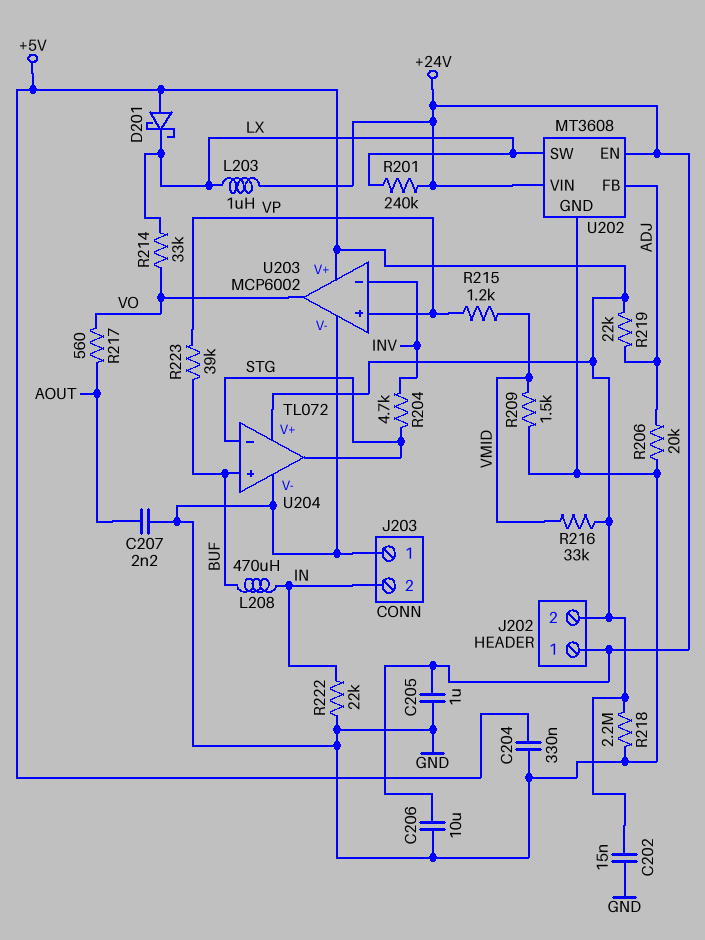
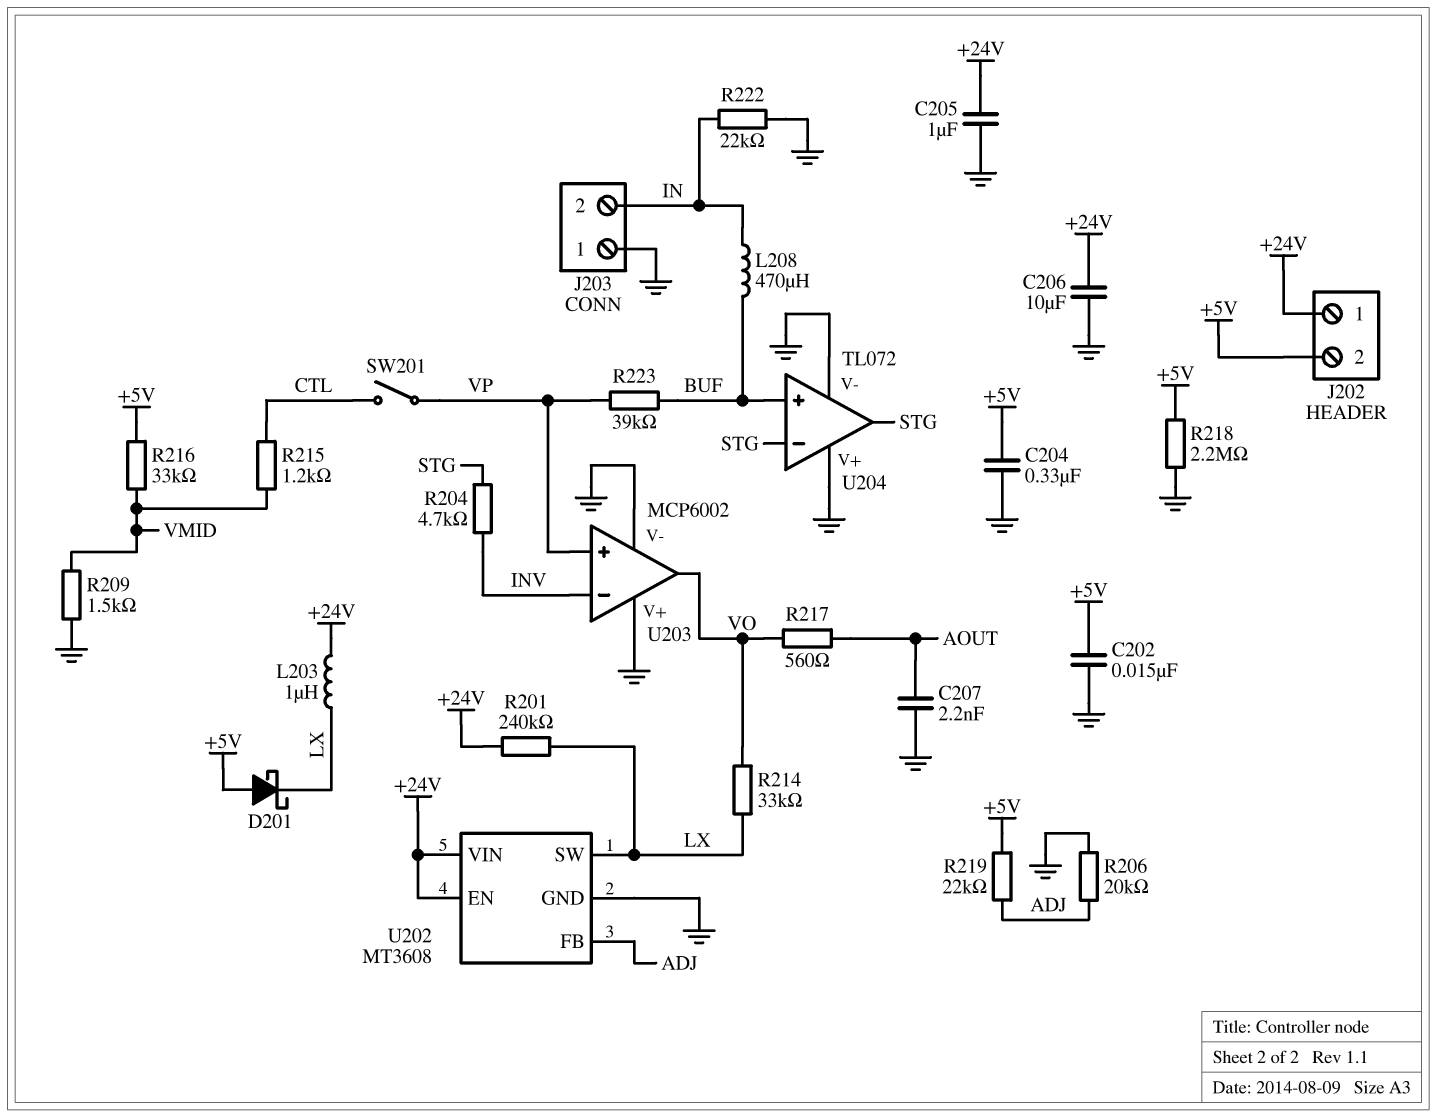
R215: 1.2k (VMID, VP) -> 1.2k (CTL, VMID)
SW201: none -> switch (CTL, VP)
U203 pin V+: +5V -> GND
U204 pin V+: +5V -> GND

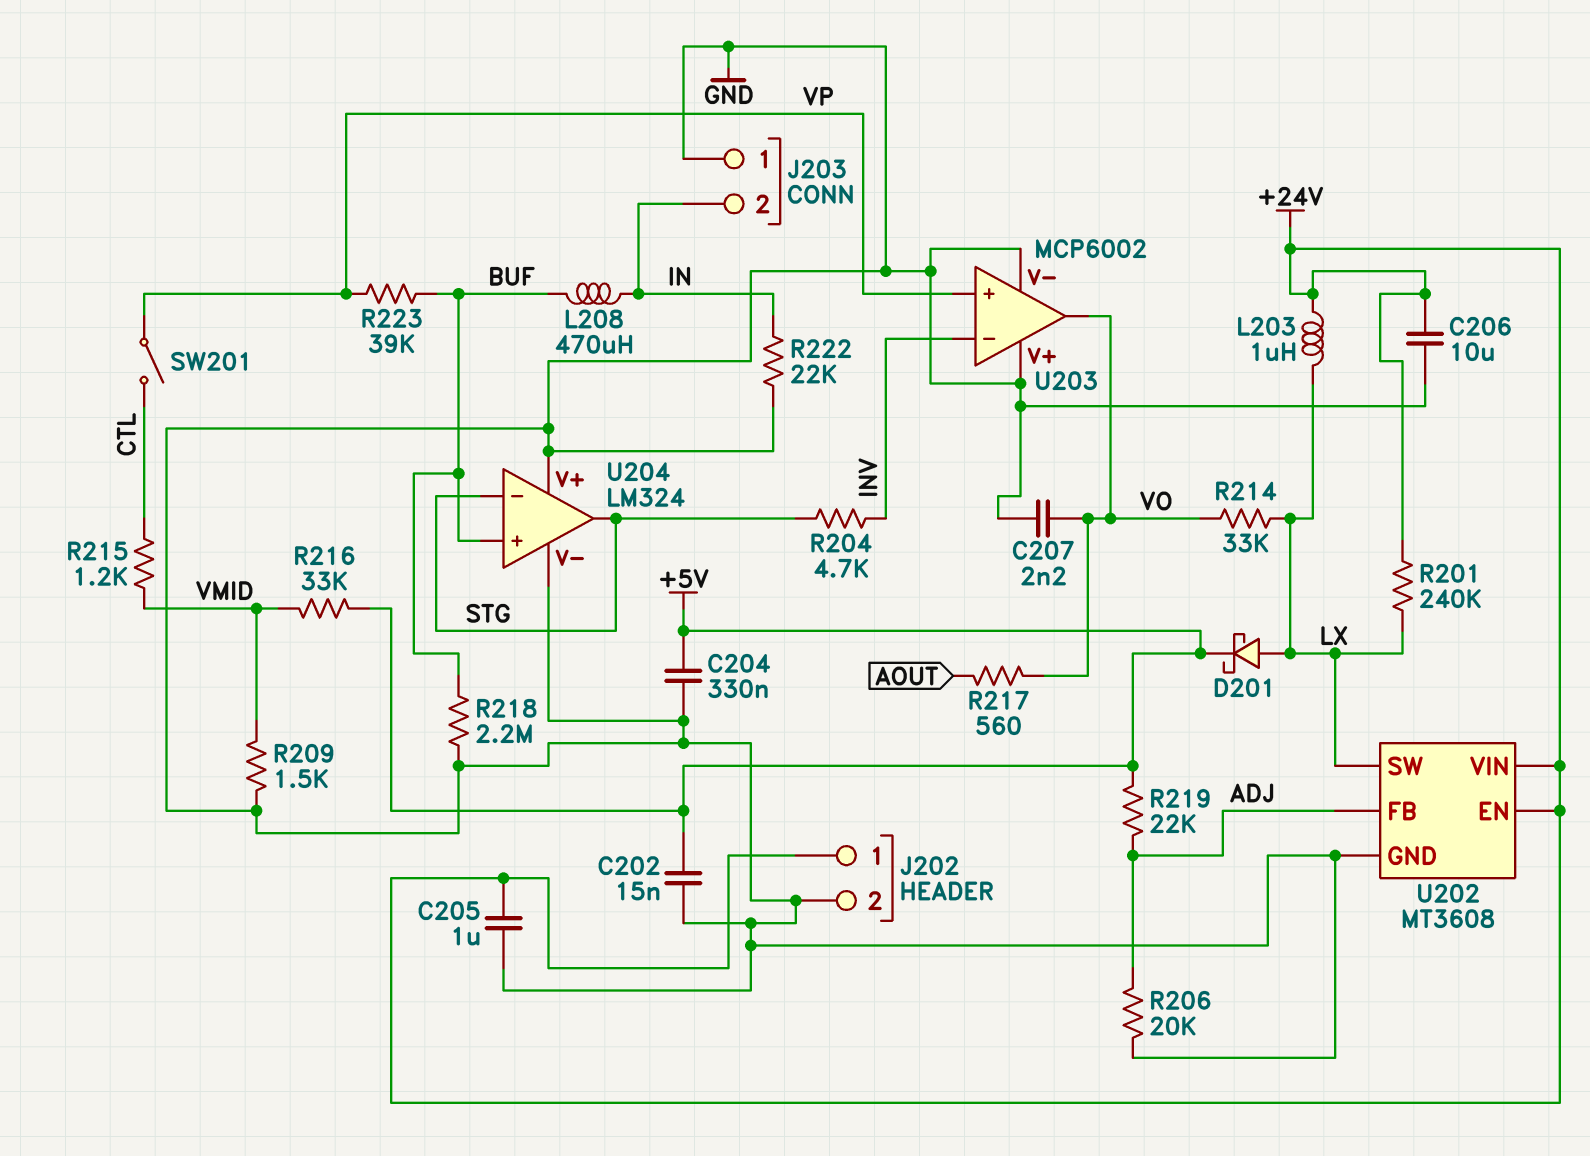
C207: 2.2nF (AOUT, GND) -> 2.2nF (GND, VO)
D201: schottky (A +5V, K LX) -> schottky (A LX, K +5V)
J202 pin 2: +5V -> GND
R218: 2.2M (+5V, GND) -> 2.2M (BUF, GND)
U204: TL072 -> LM324

